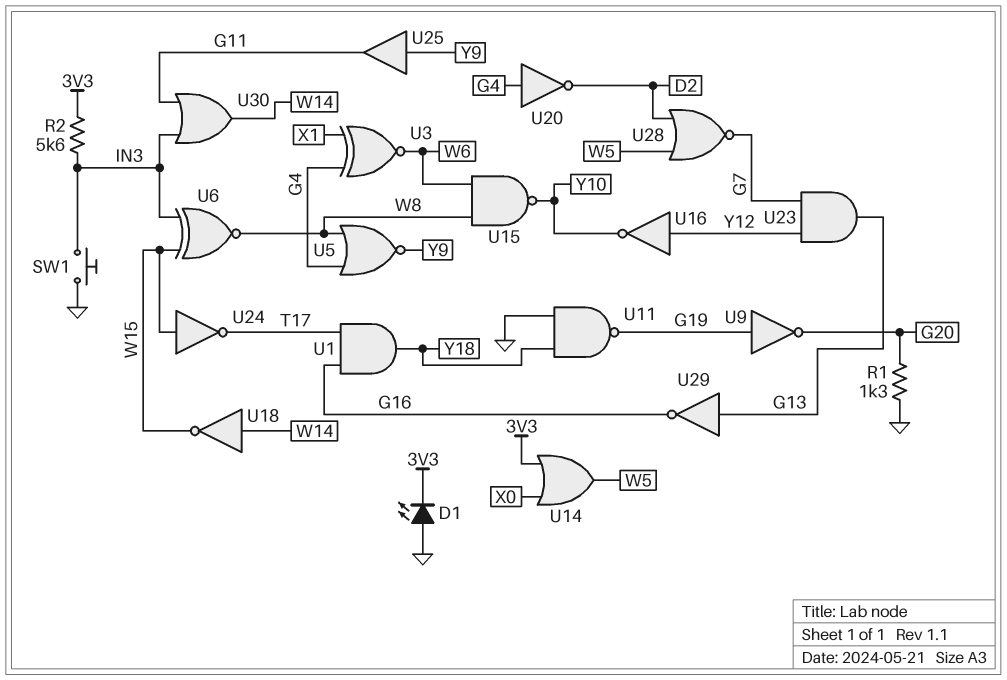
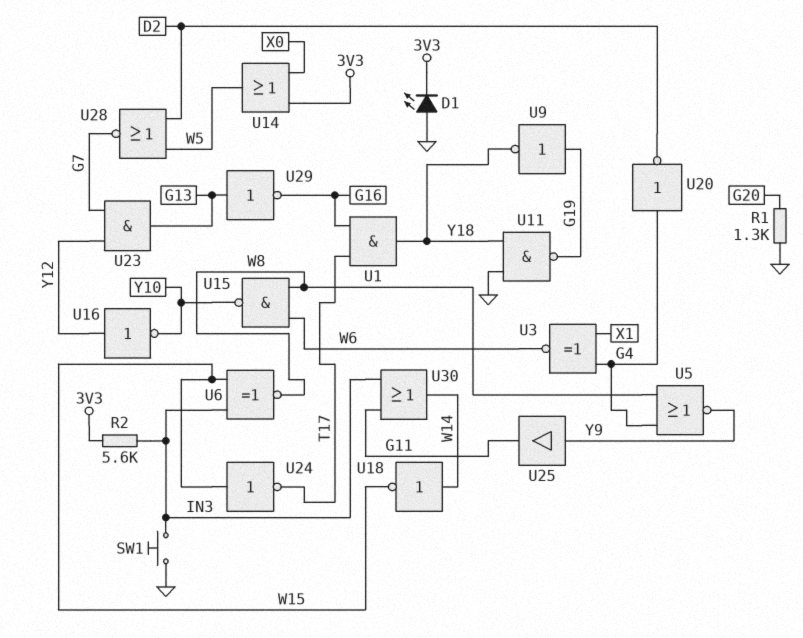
U9: NOT (in G19, out G20) -> NOT (in G19, out Y18)

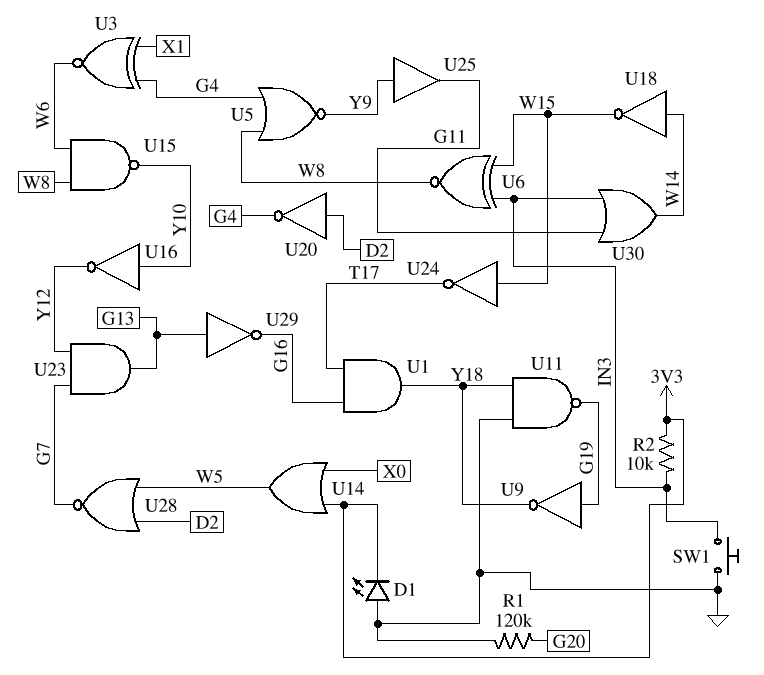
R1: 1.3k (G20, GND) -> 120k (G20, GND)
R2: 5.6k (3V3, IN3) -> 10k (3V3, IN3)
U16: NOT (in Y12, out Y10) -> NOT (in Y10, out Y12)
U20: NOT (in G4, out D2) -> NOT (in D2, out G4)

